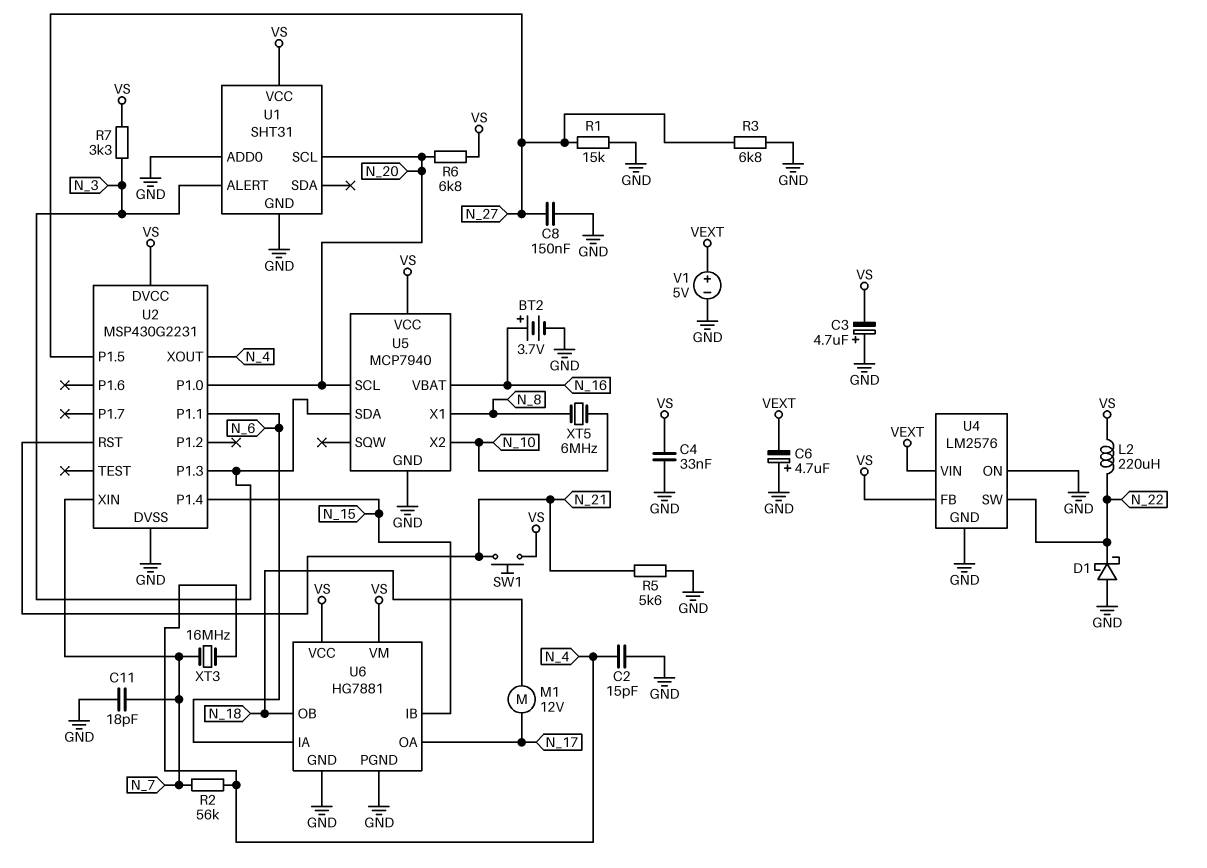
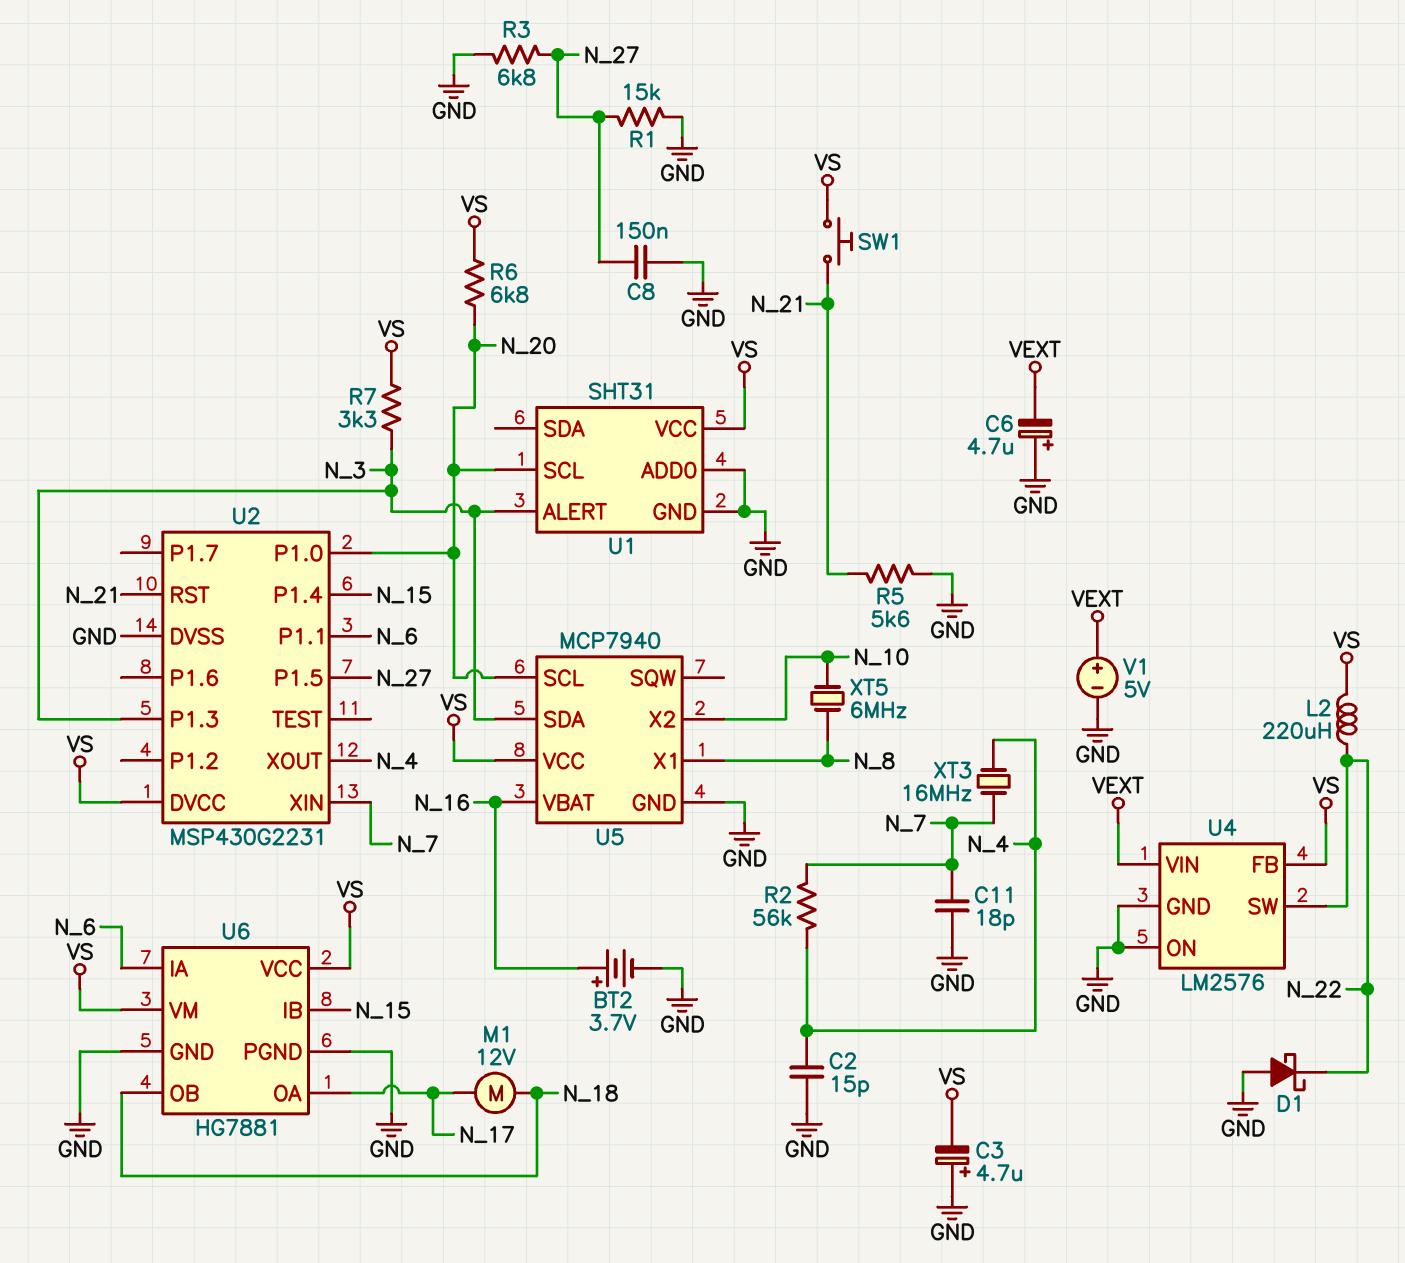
C4: 33nF (GND, VS) -> none

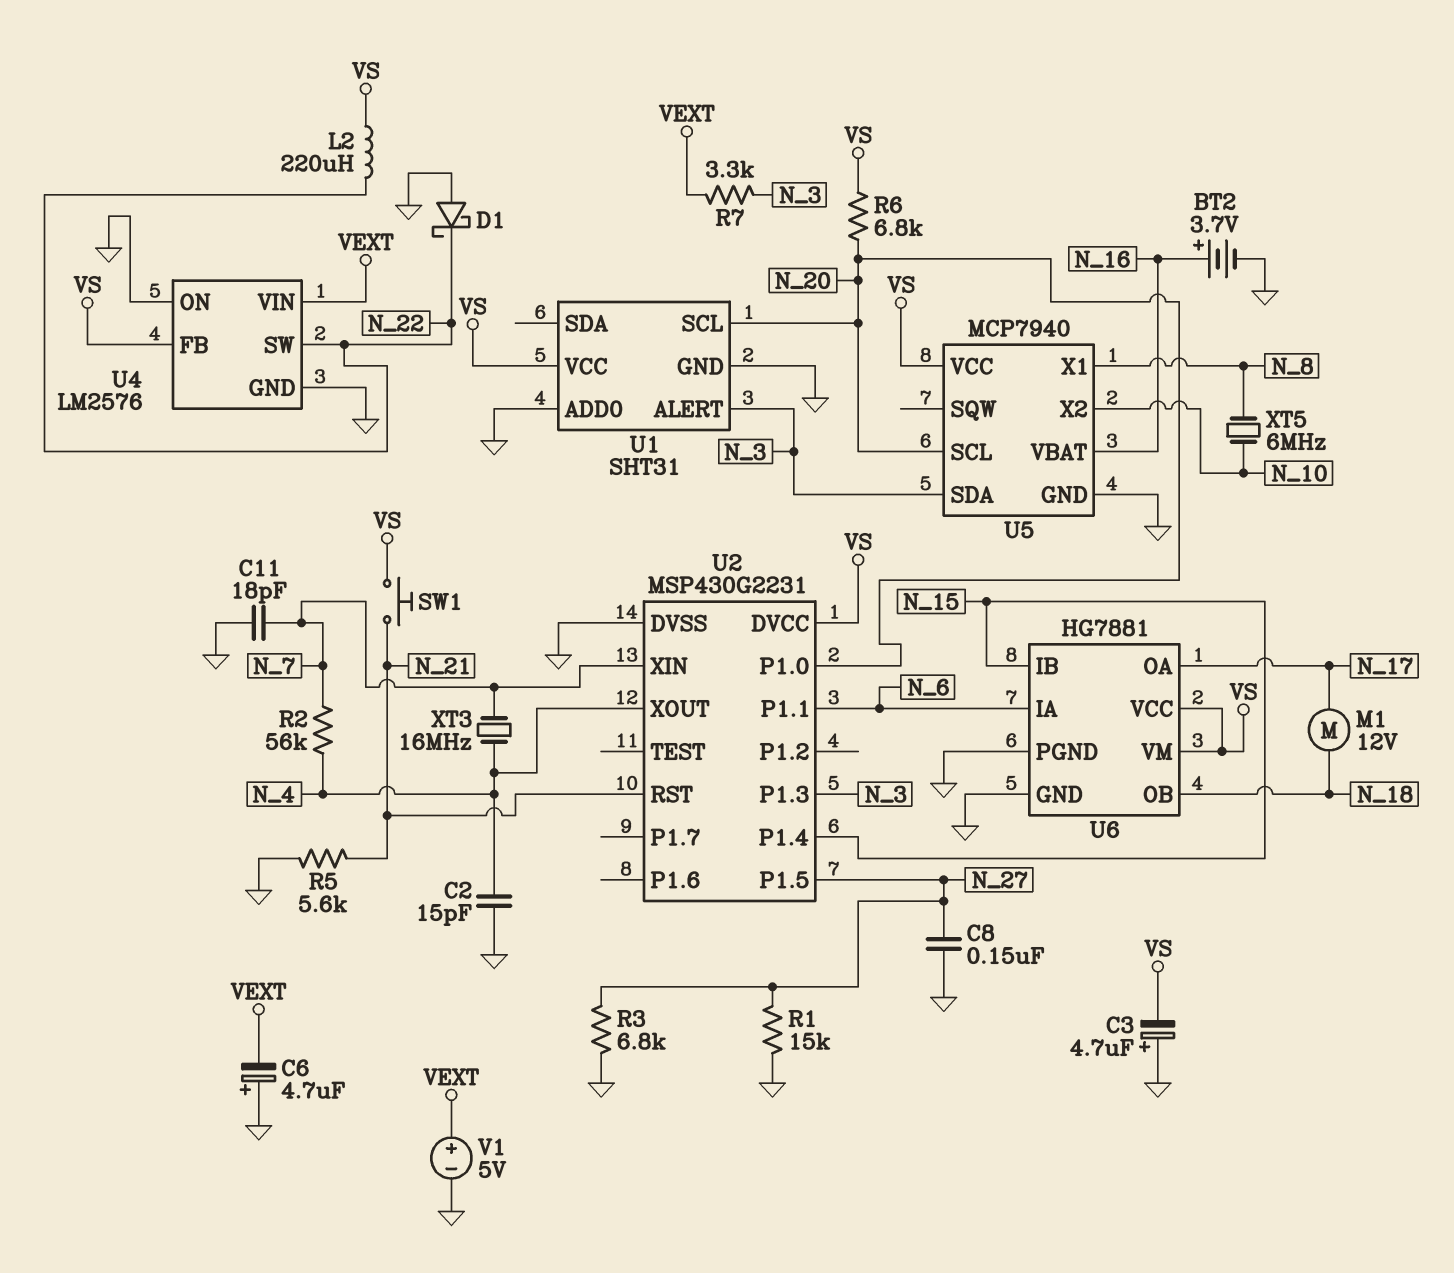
R7: 3.3k (N_3, VS) -> 3.3k (N_3, VEXT)

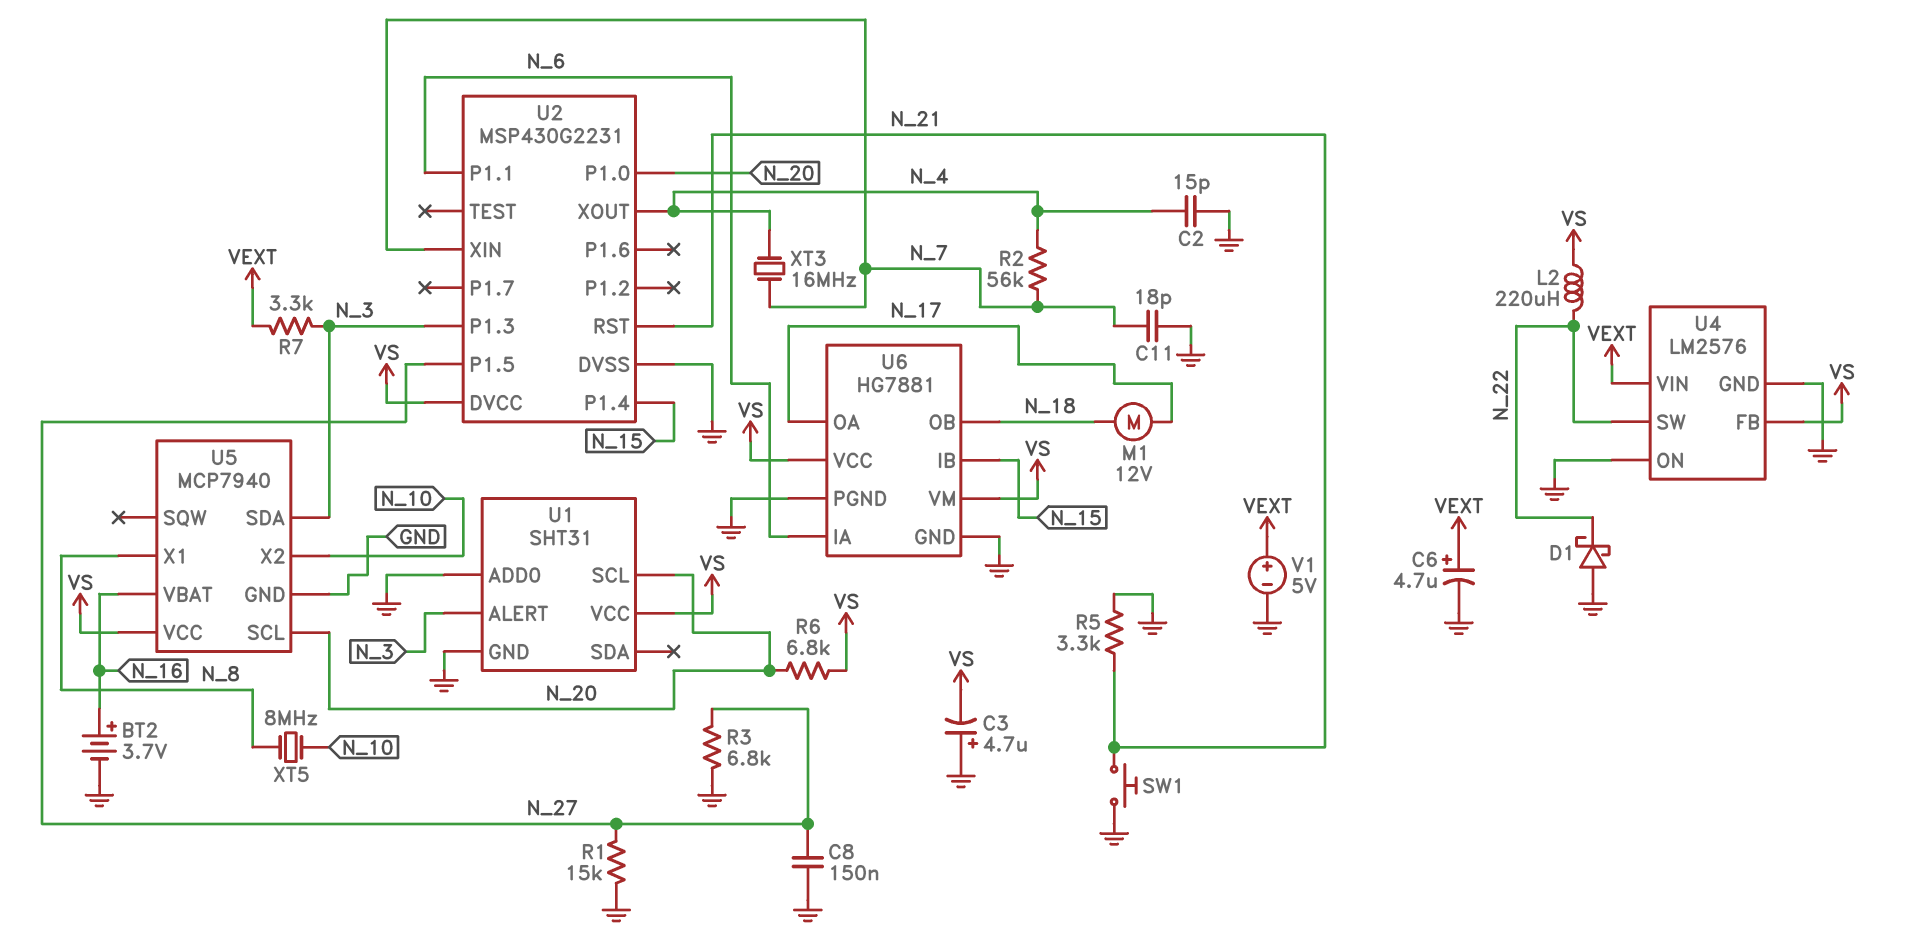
C6: 4.7uF (plus GND, minus VEXT) -> 4.7uF (plus VEXT, minus GND)
R5: 5.6k (GND, N_21) -> 3.3k (GND, N_21)
SW1: button (N_21, VS) -> button (GND, N_21)
XT5: 6MHz (N_8, N_10) -> 8MHz (N_8, N_10)

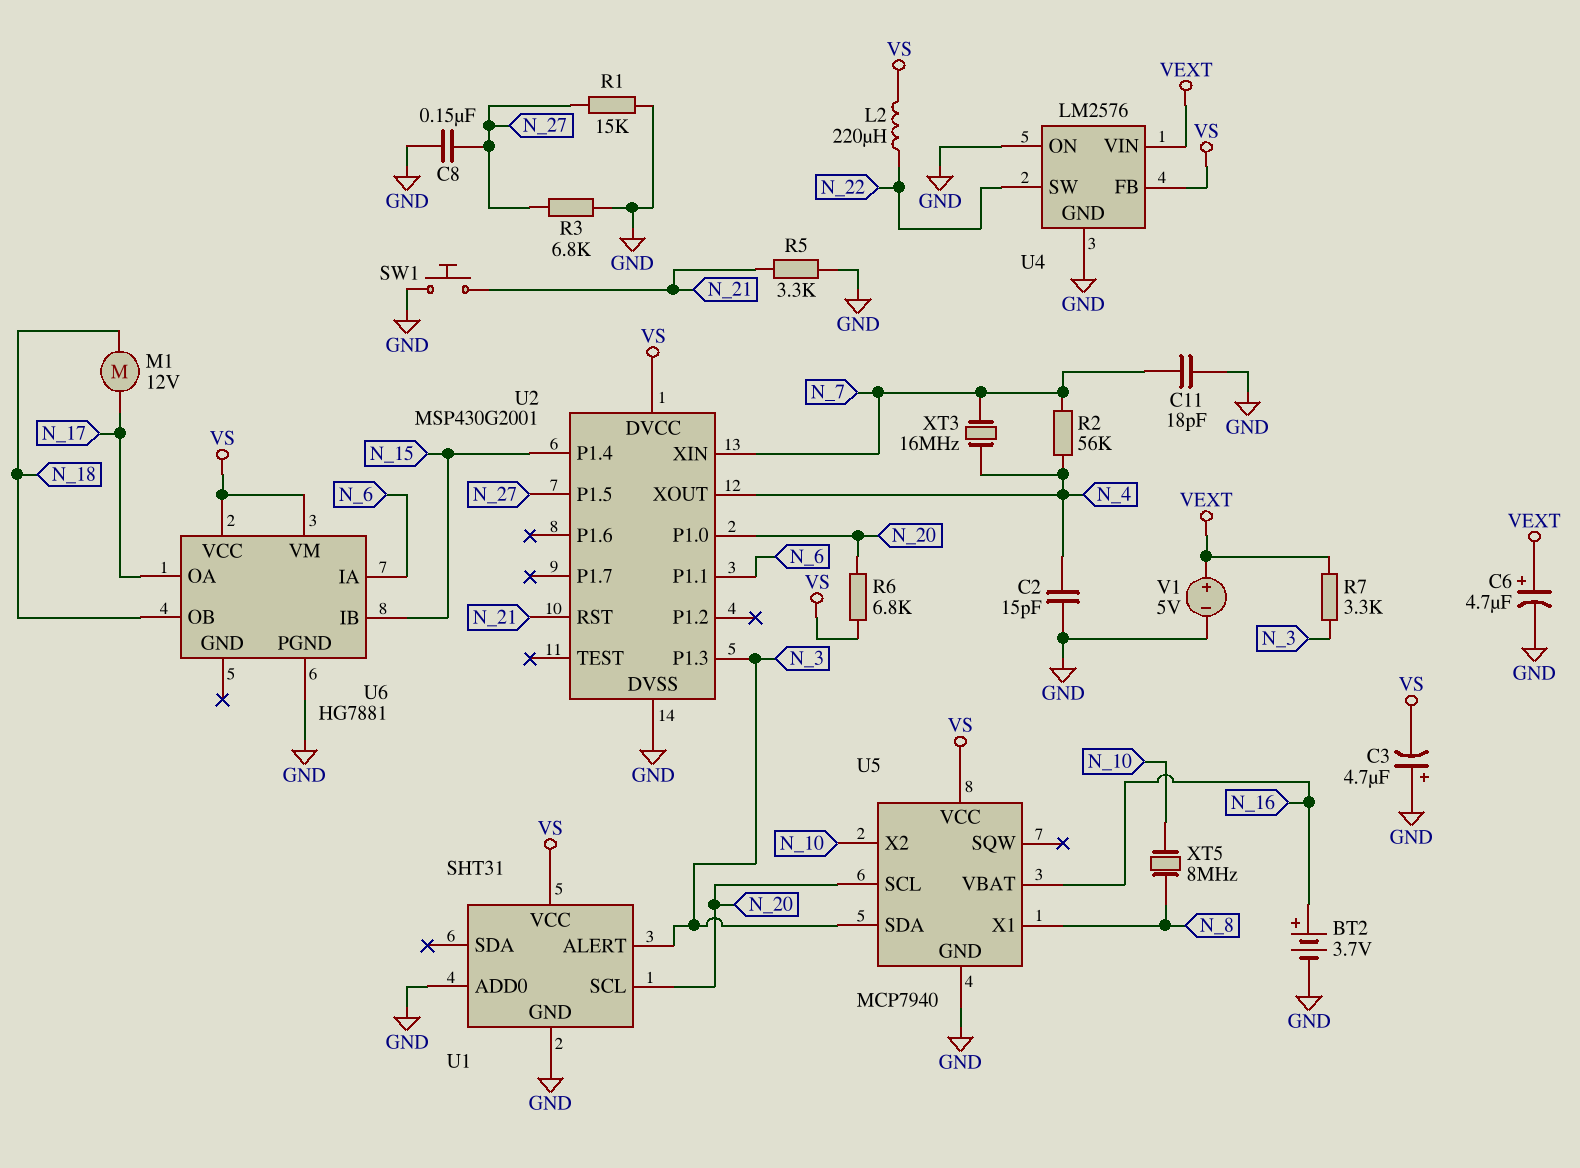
D1: schottky (A GND, K N_22) -> none
U2: MSP430G2231 -> MSP430G2001
U6 pin GND: GND -> none

